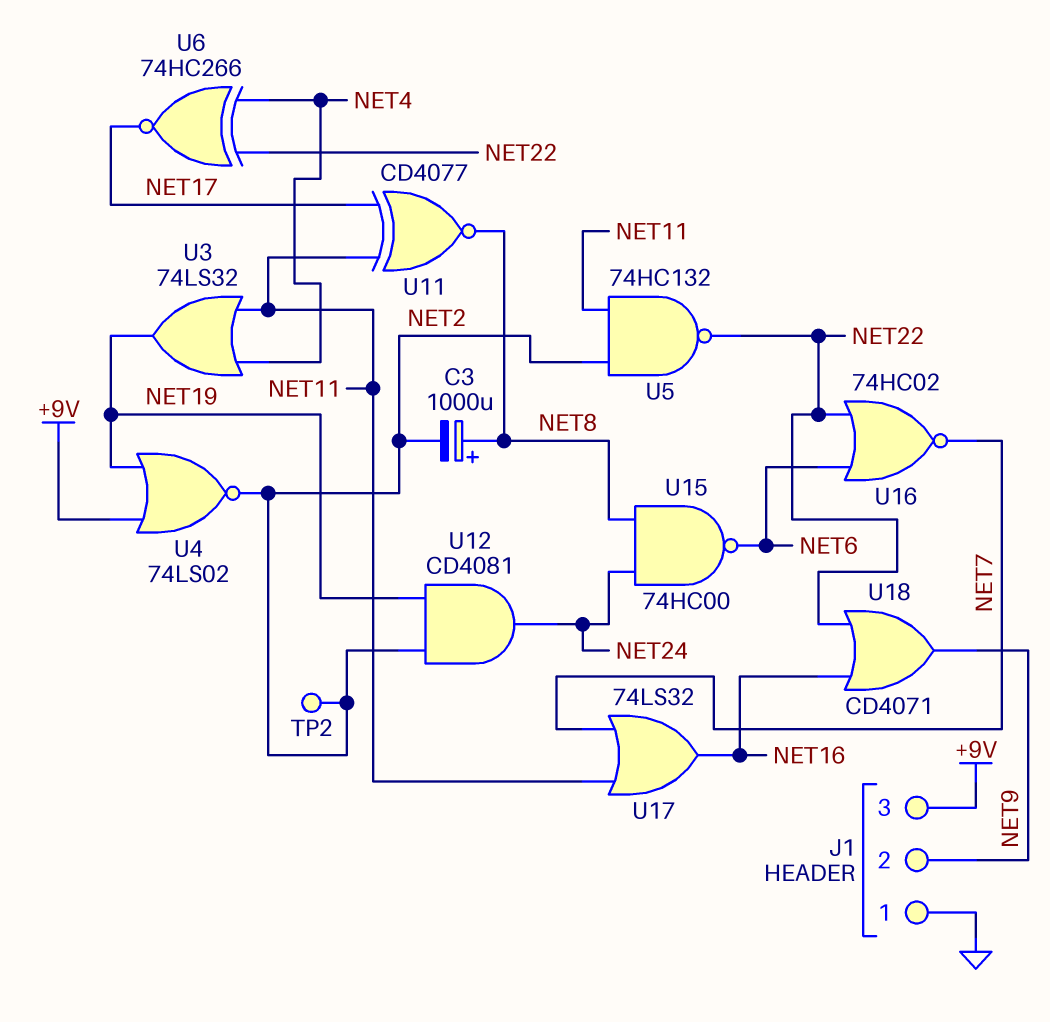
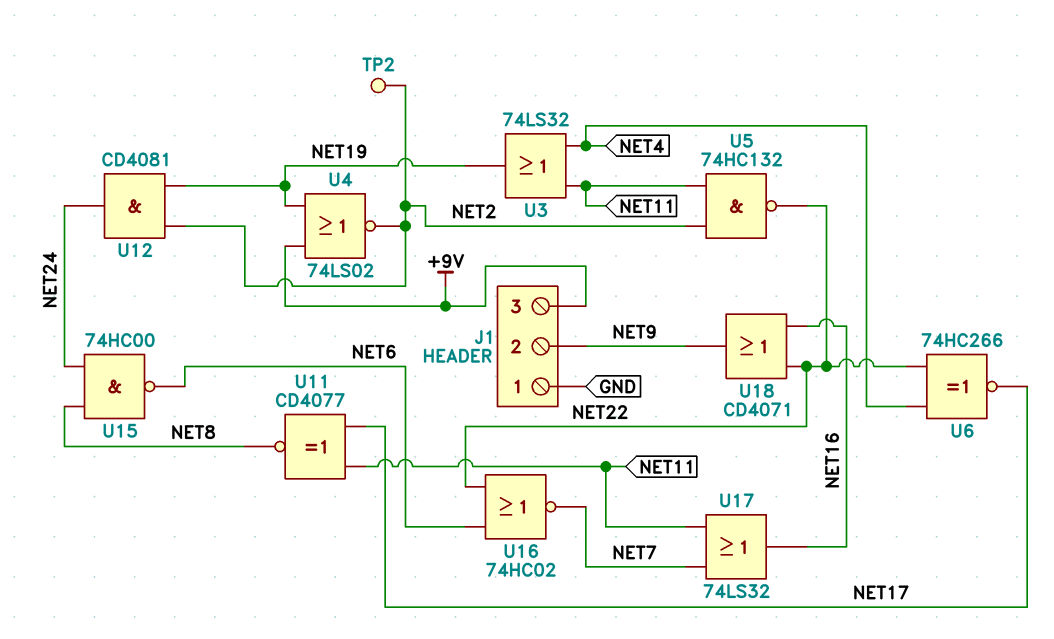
C3: 1000uF (plus NET8, minus NET2) -> none

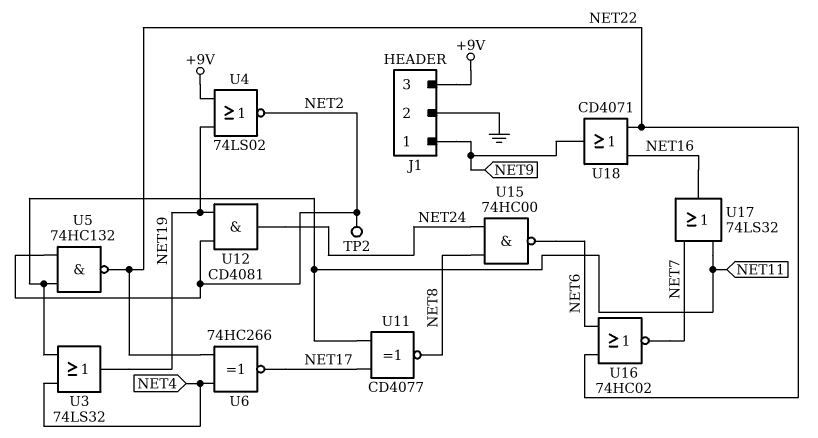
J1 pin 1: GND -> NET9
J1 pin 2: NET9 -> GND

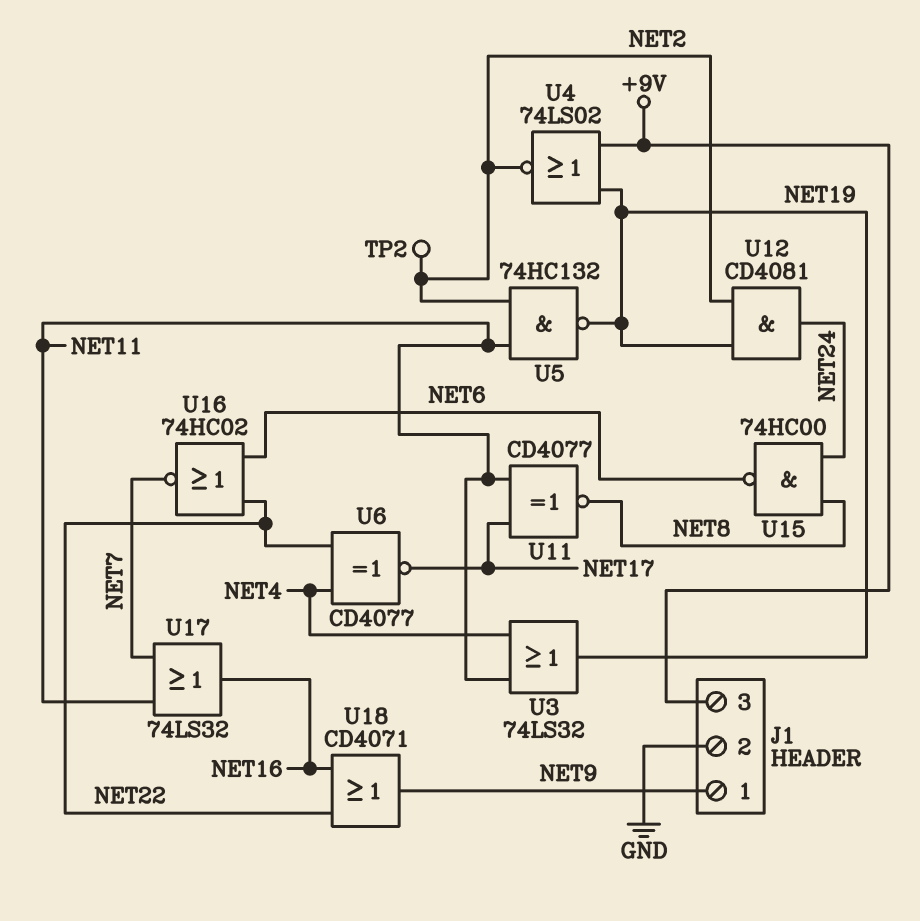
U5: NAND 74HC132 (in NET2, in NET11, out NET22) -> NAND 74HC132 (in NET2, in NET11, out NET19)
U6: XNOR 74HC266 (in NET4, in NET22, out NET17) -> XNOR CD4077 (in NET4, in NET22, out NET17)

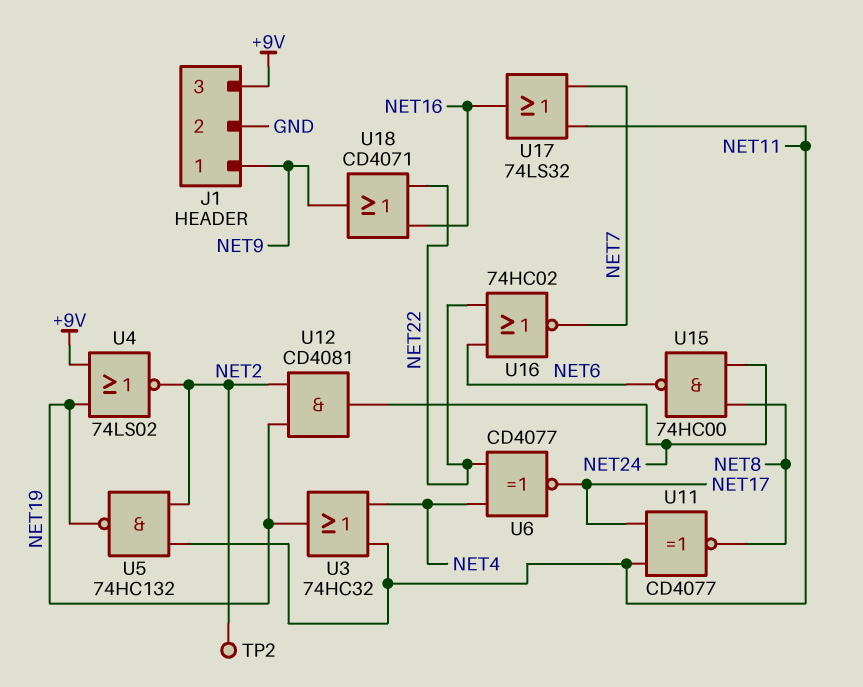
U3: OR 74LS32 (in NET4, in NET11, out NET19) -> OR 74HC32 (in NET4, in NET11, out NET19)

